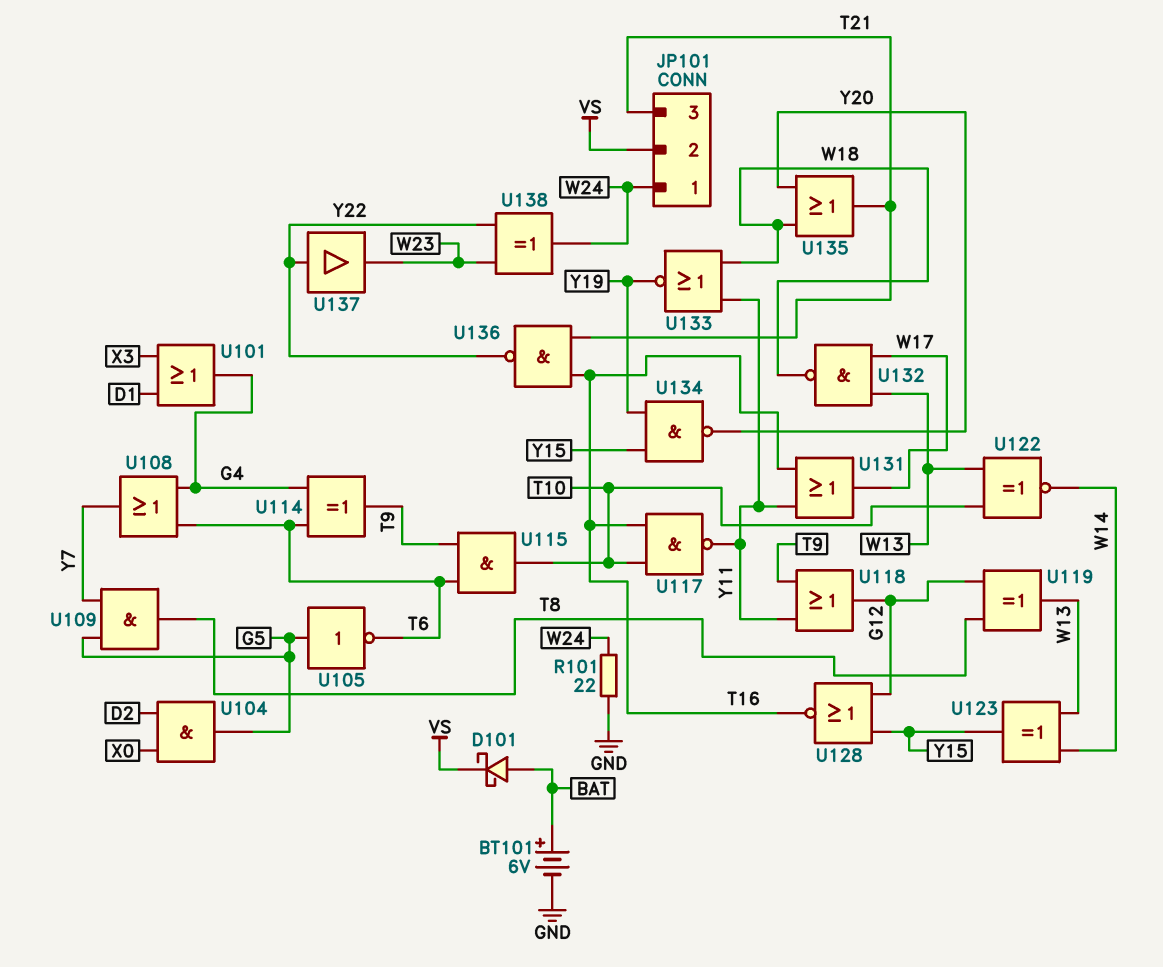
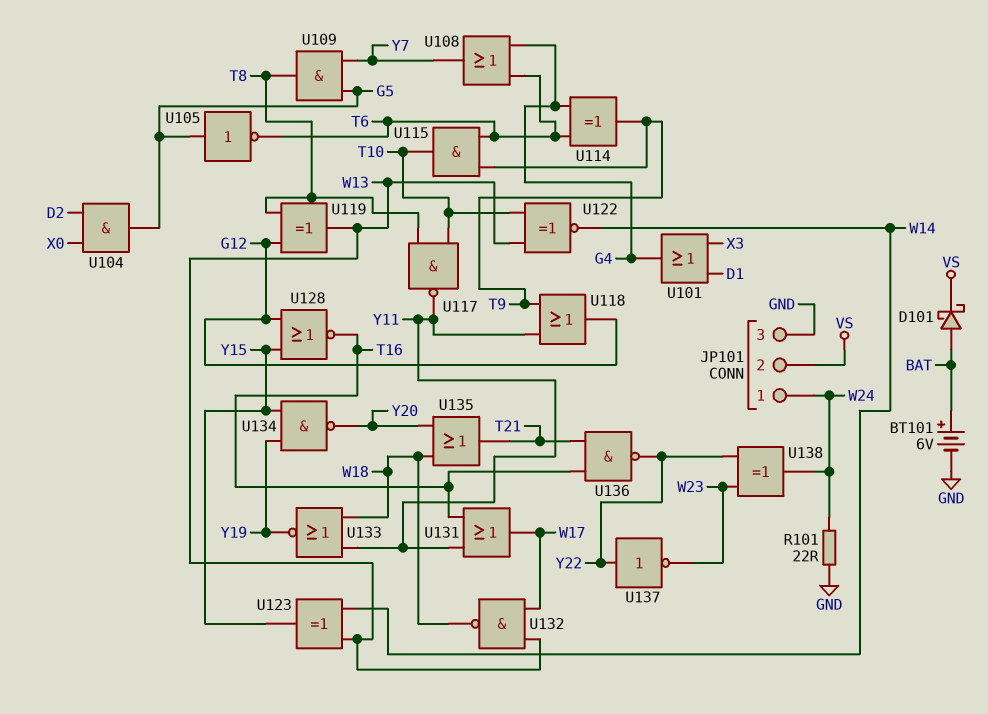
JP101 pin 3: T21 -> GND
U117: NAND (in T10, in T16, out Y11) -> NAND (in T8, in T10, out Y11)
U137: buffer (in Y22, out W23) -> NOT (in Y22, out W23)

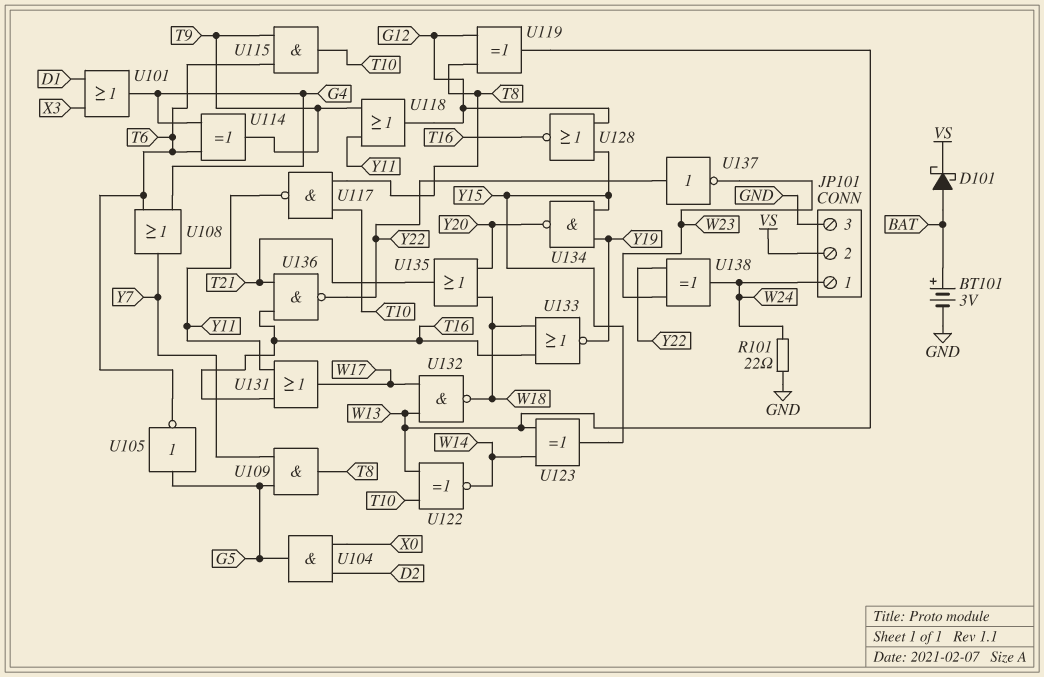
BT101: 6V (plus BAT, minus GND) -> 3V (plus BAT, minus GND)
U133: NOR (in W18, in Y11, out Y19) -> NOR (in T16, in W18, out Y19)

